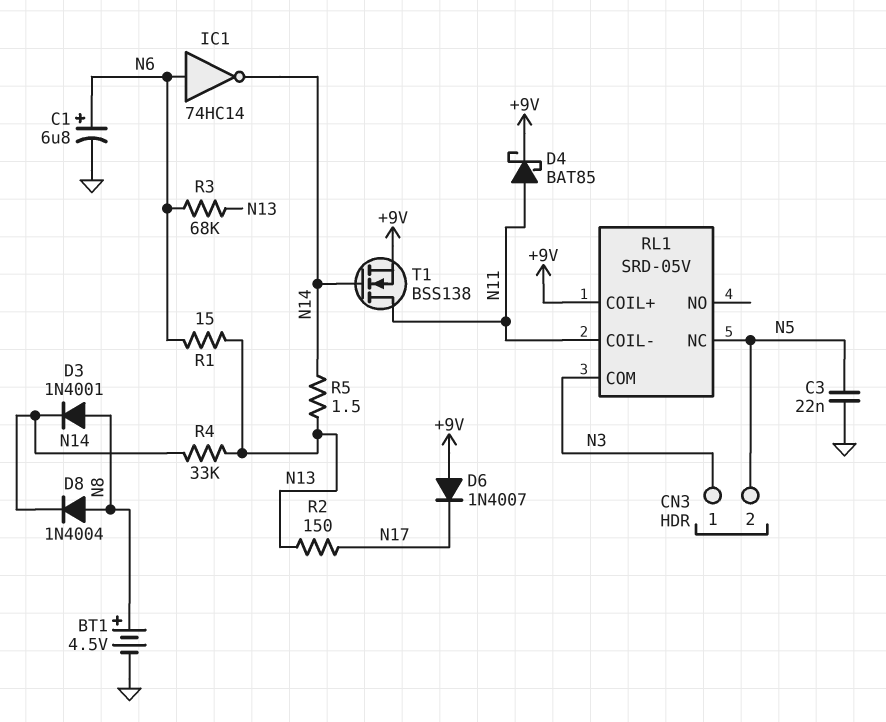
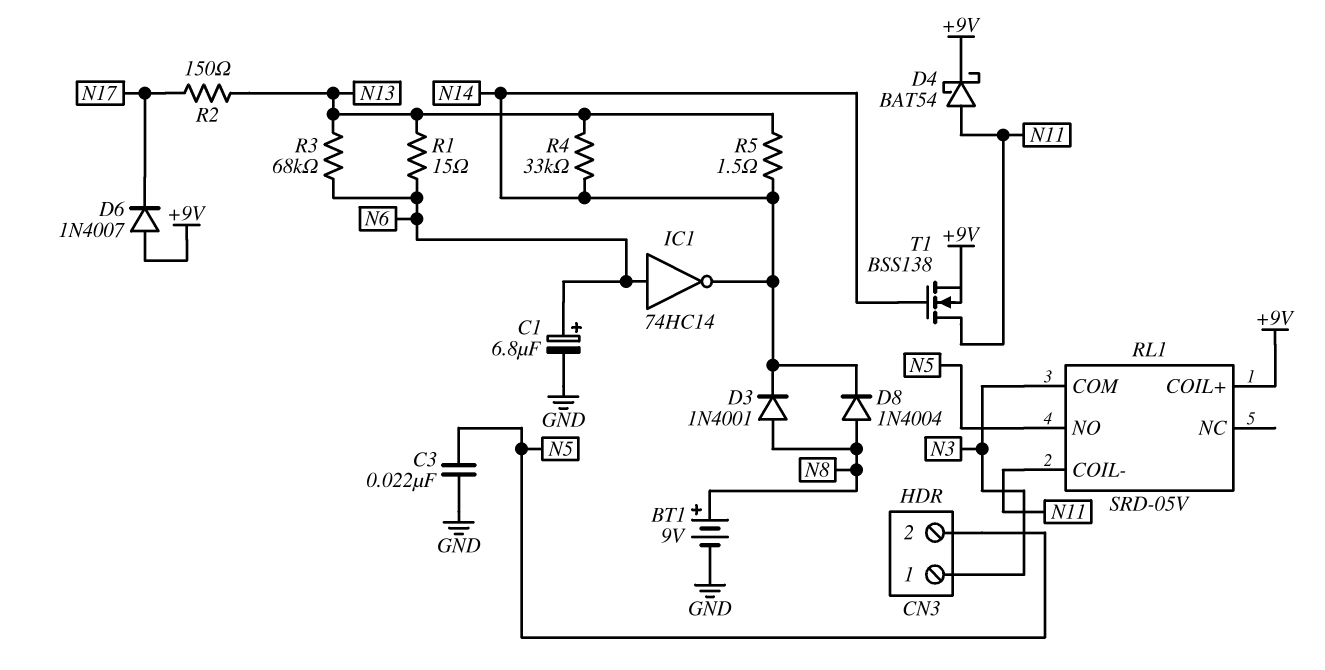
BT1: 4.5V (plus N8, minus GND) -> 9V (plus N8, minus GND)
D4: schottky BAT85 (A N11, K +9V) -> schottky BAT54 (A N11, K +9V)
RL1 pin NC: N5 -> none
RL1 pin NO: none -> N5

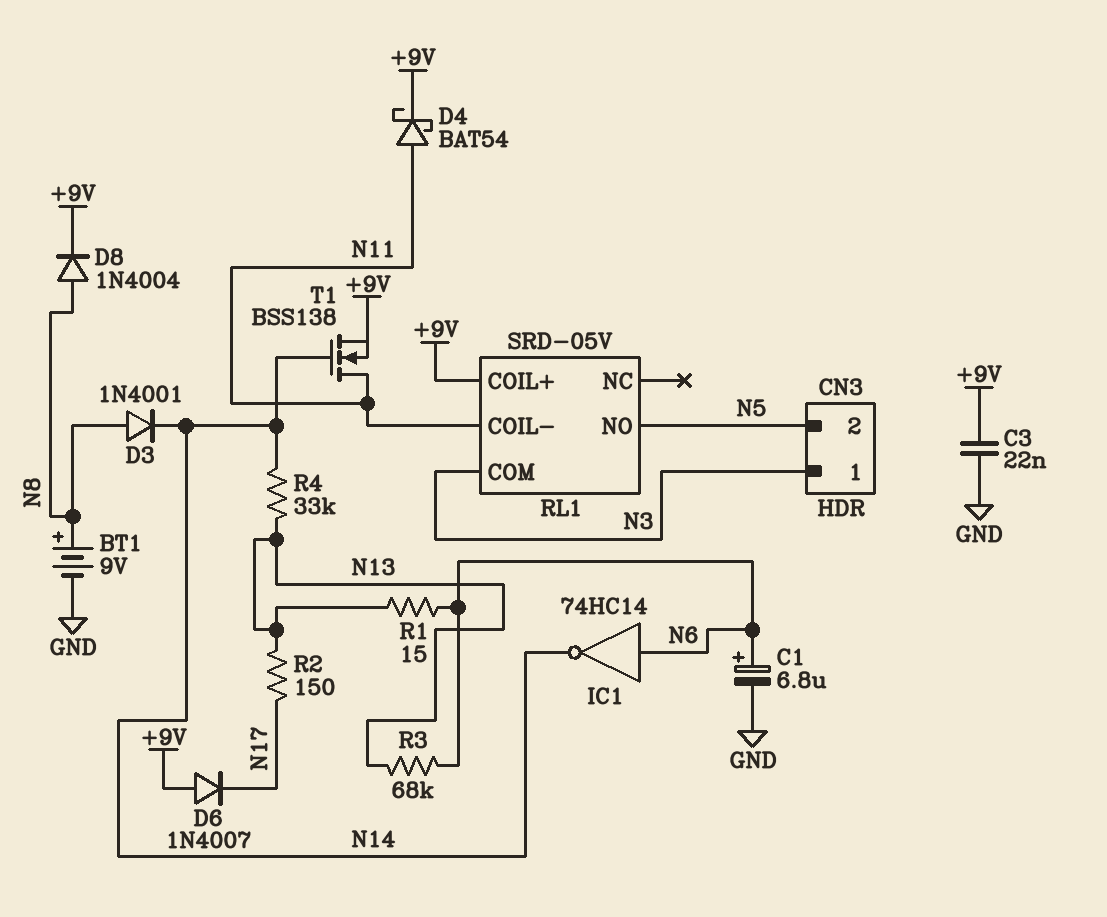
C3: 22nF (GND, N5) -> 22nF (+9V, GND)
D8: diode 1N4004 (A N8, K N14) -> diode 1N4004 (A N8, K +9V)
R5: 1.5 (N13, N14) -> none

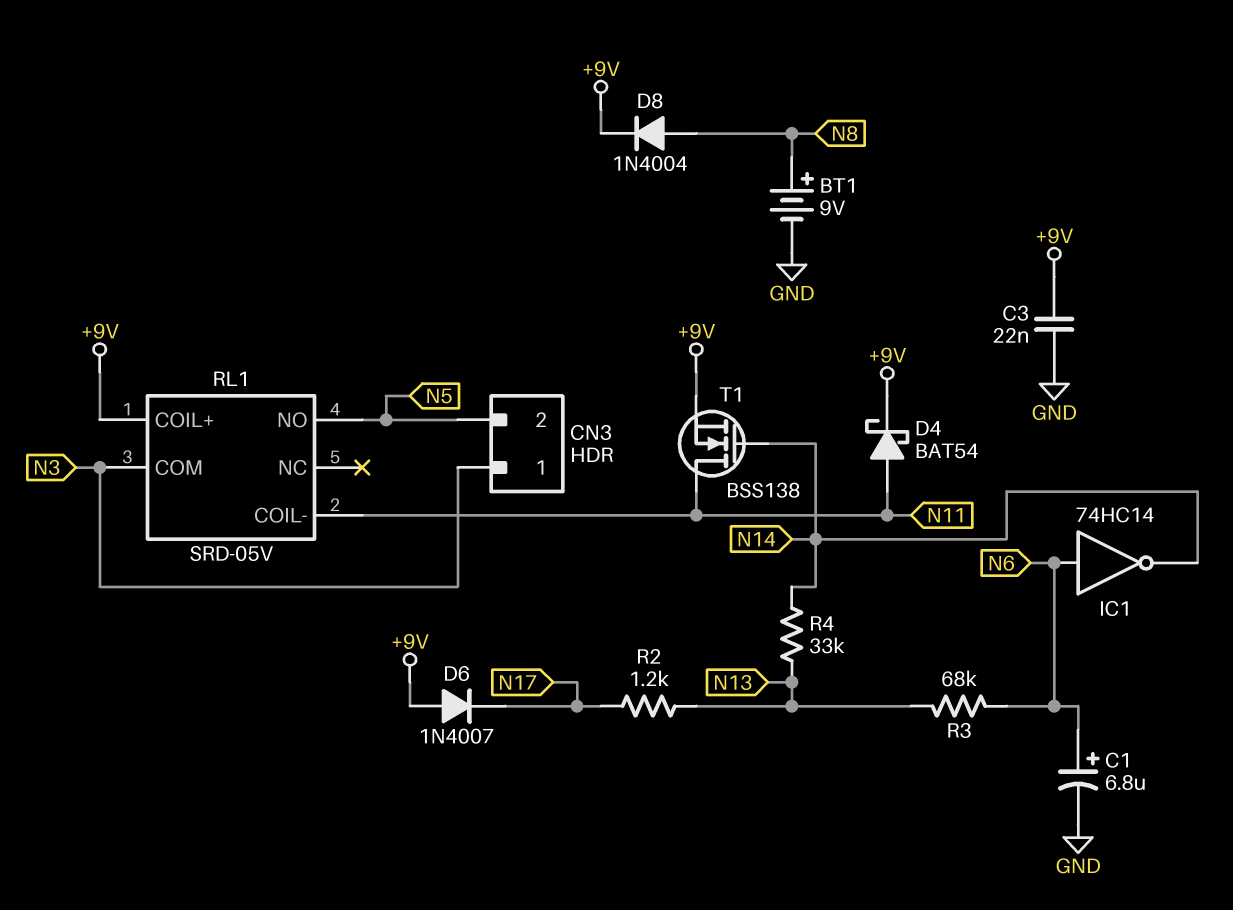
D3: diode 1N4001 (A N8, K N14) -> none
R1: 15 (N6, N13) -> none
R2: 150 (N13, N17) -> 1.2k (N13, N17)

